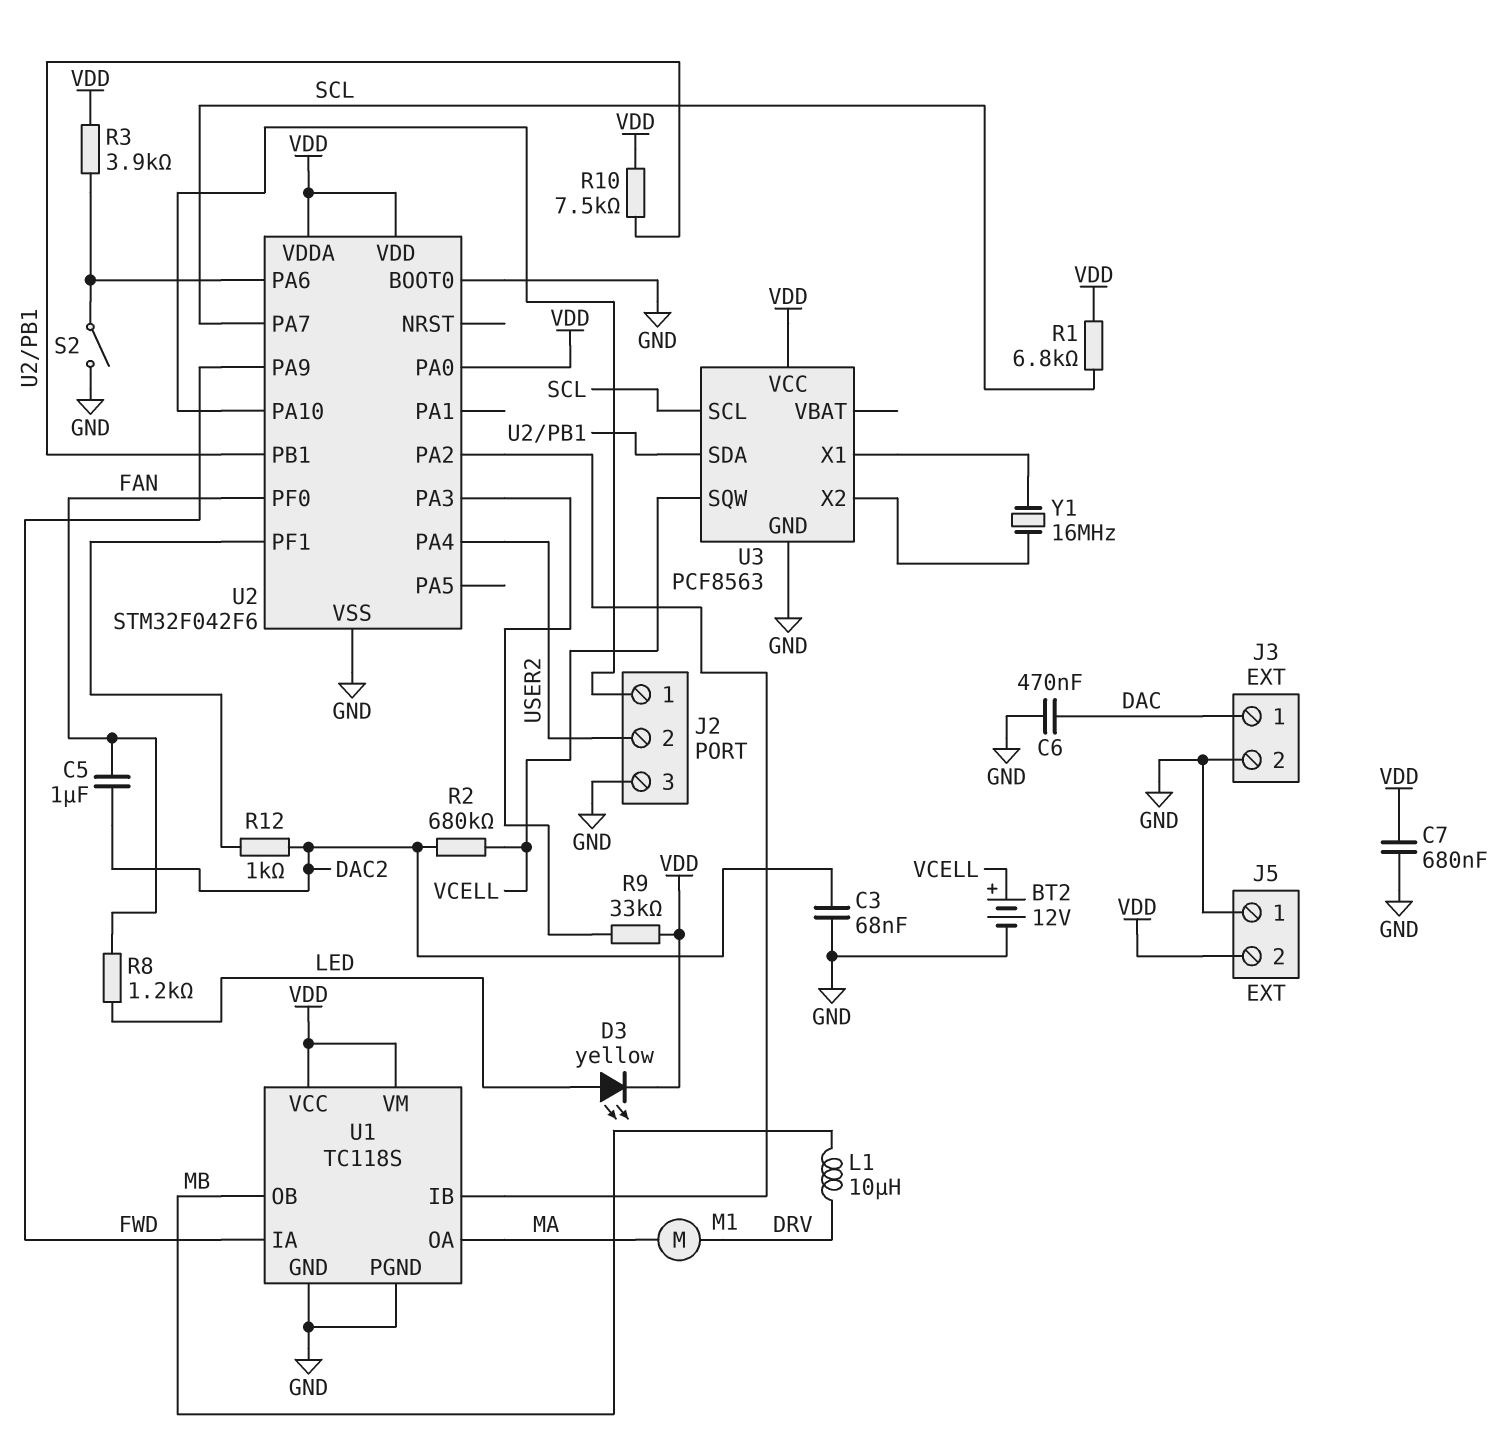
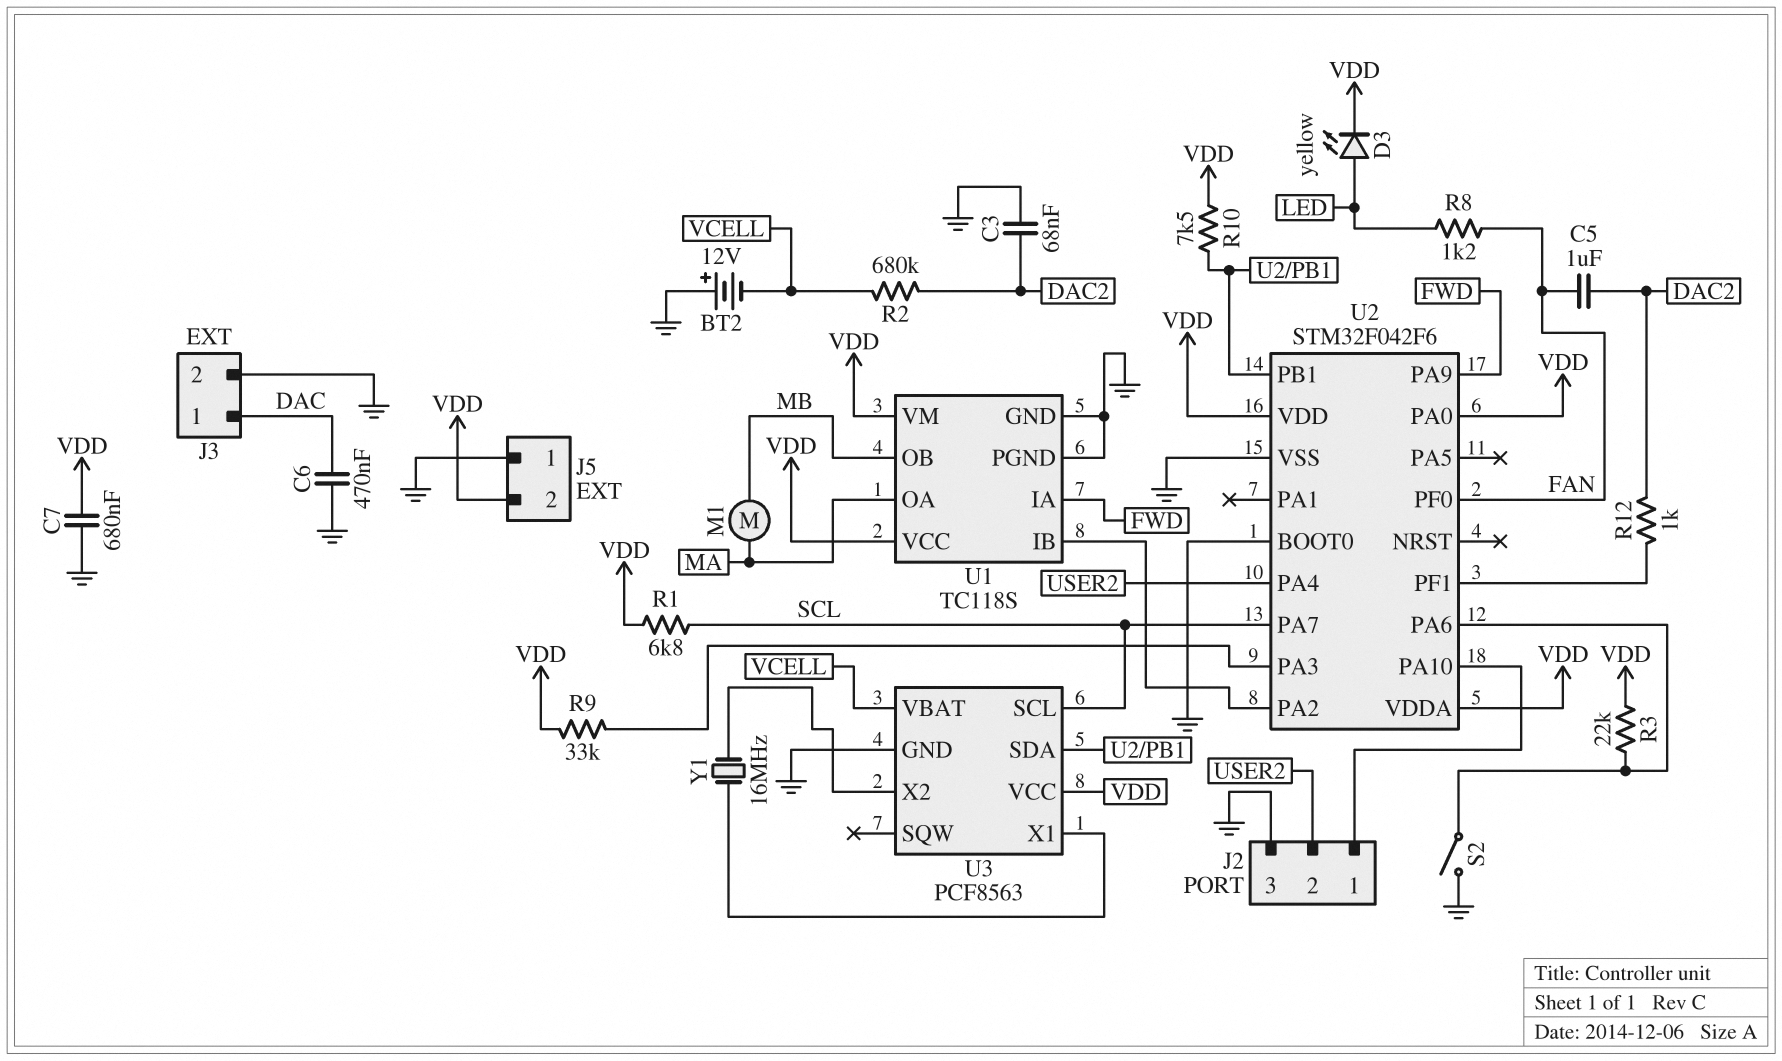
BT2: 12V (plus VCELL, minus GND) -> 12V (plus GND, minus VCELL)
L1: 10uH (DRV, MB) -> none
M1: motor (DRV, MA) -> motor (MA, MB)
R3: 3.9k (U2/PA6, VDD) -> 22k (U2/PA6, VDD)
U3 pin SQW: VCELL -> none
U3 pin VBAT: none -> VCELL

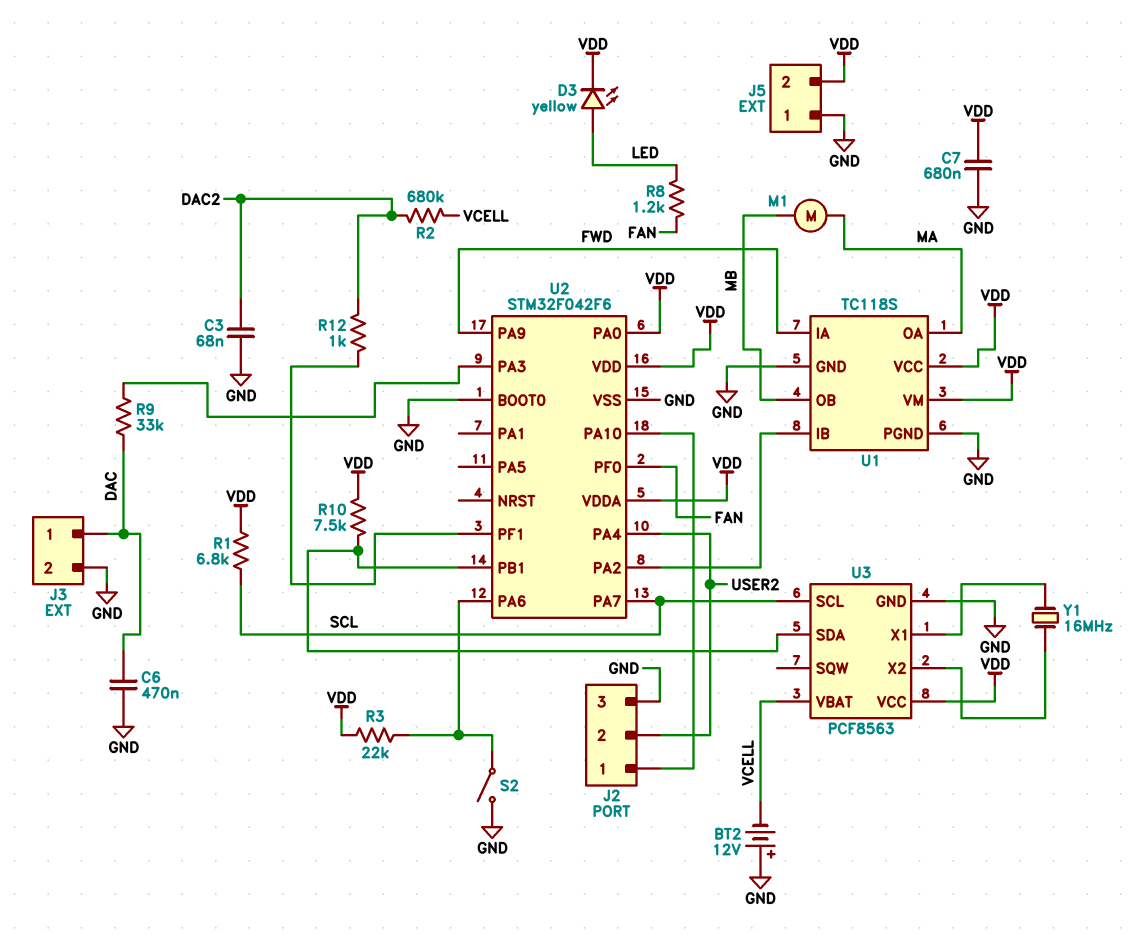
C5: 1uF (DAC2, FAN) -> none
R9: 33k (U2/PA3, VDD) -> 33k (DAC, U2/PA3)

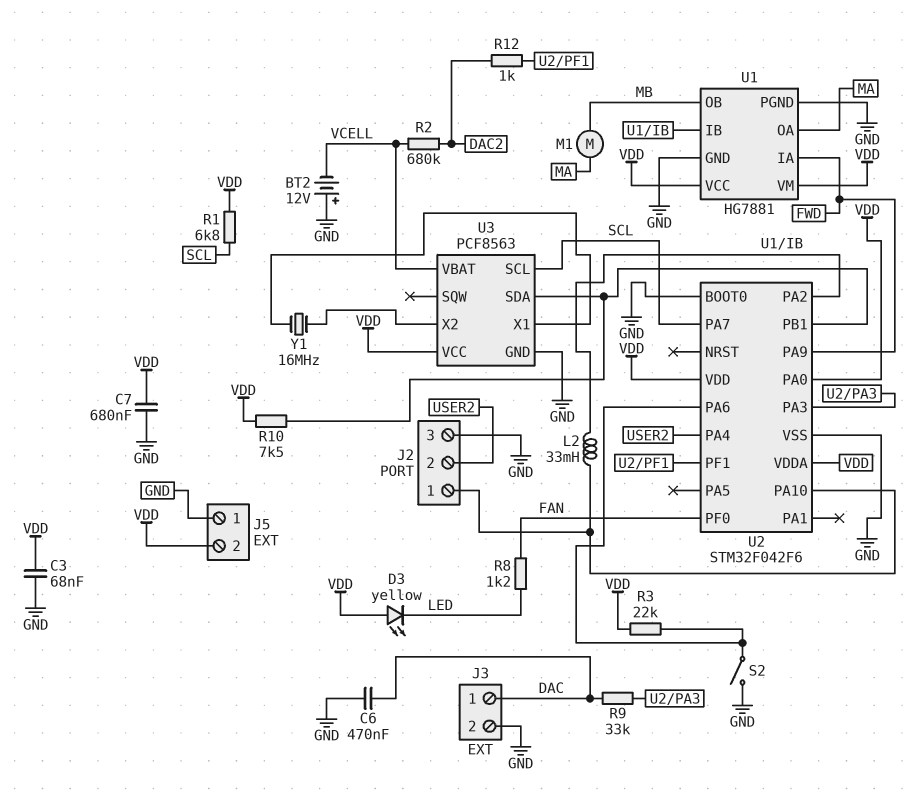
C3: 68nF (DAC2, GND) -> 68nF (GND, VDD)
D3: LED yellow (A LED, K VDD) -> LED yellow (A VDD, K LED)
L2: none -> 33mH (J2/1, U1/IB)
U1: TC118S -> HG7881

